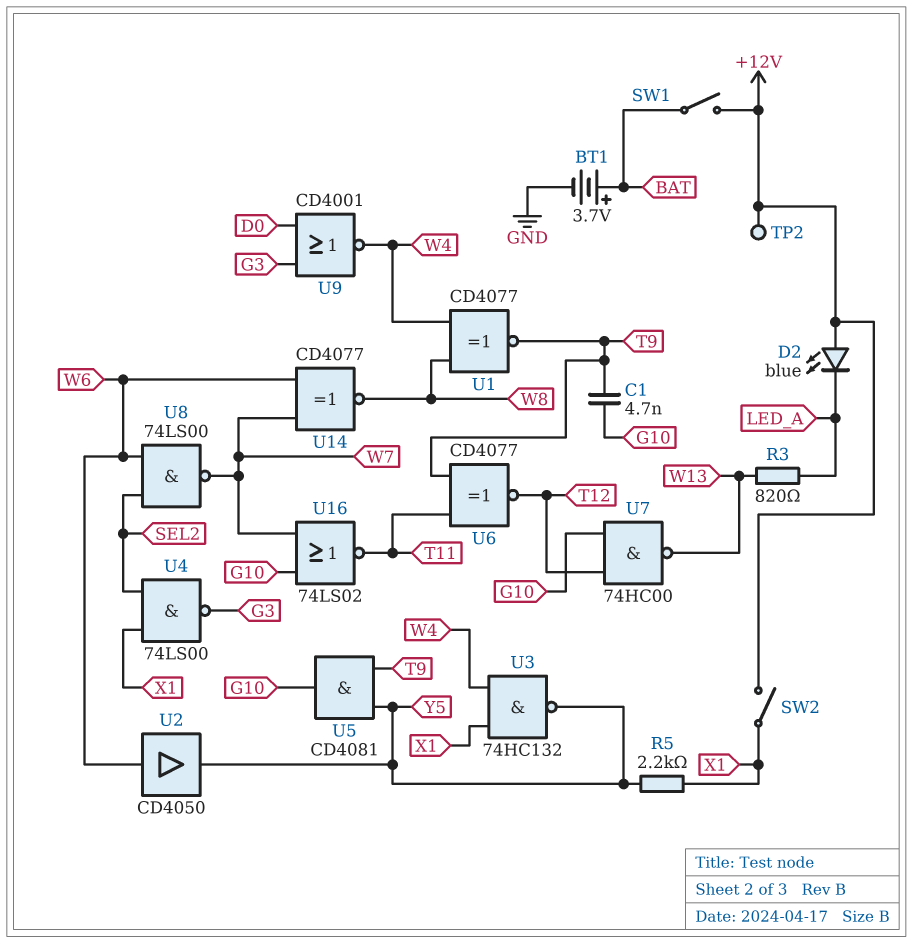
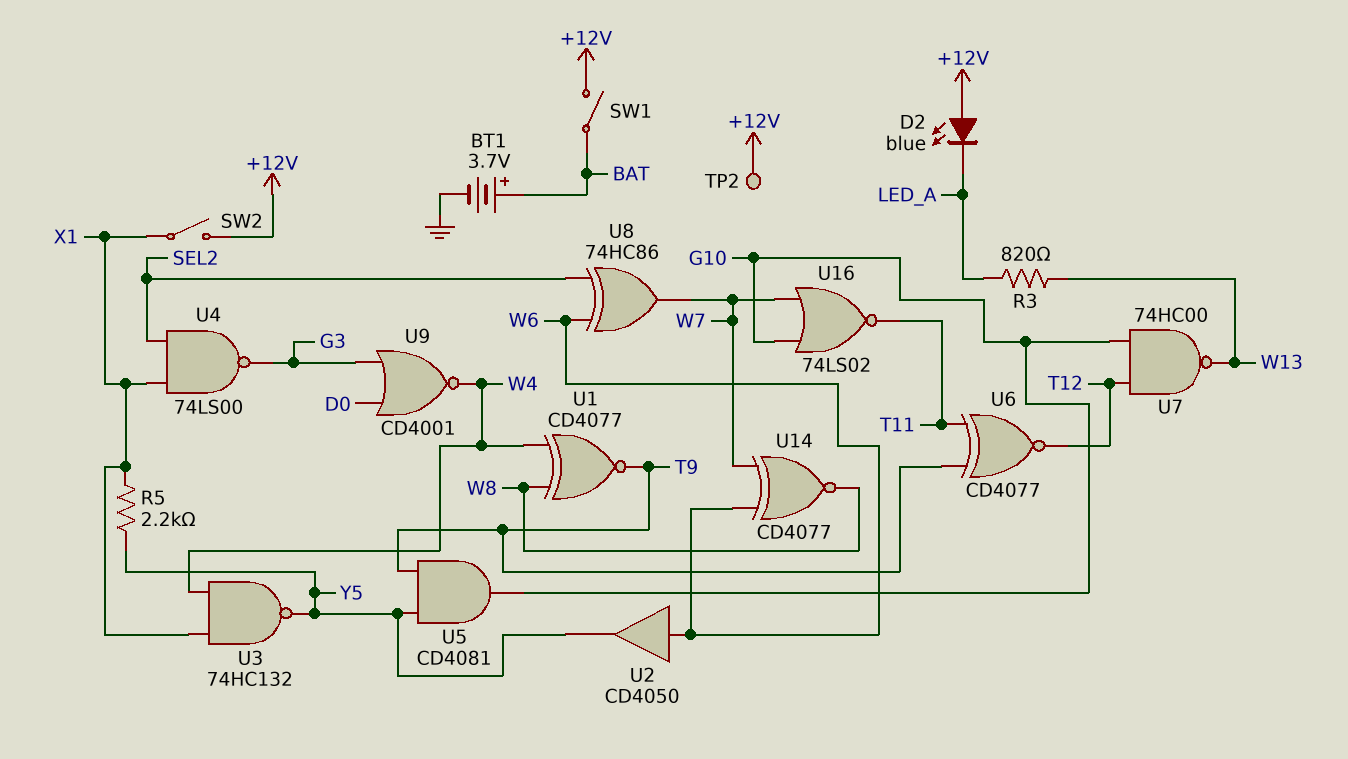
C1: 4.7nF (G10, T9) -> none
U8: NAND 74LS00 (in SEL2, in W6, out W7) -> XOR 74HC86 (in SEL2, in W6, out W7)

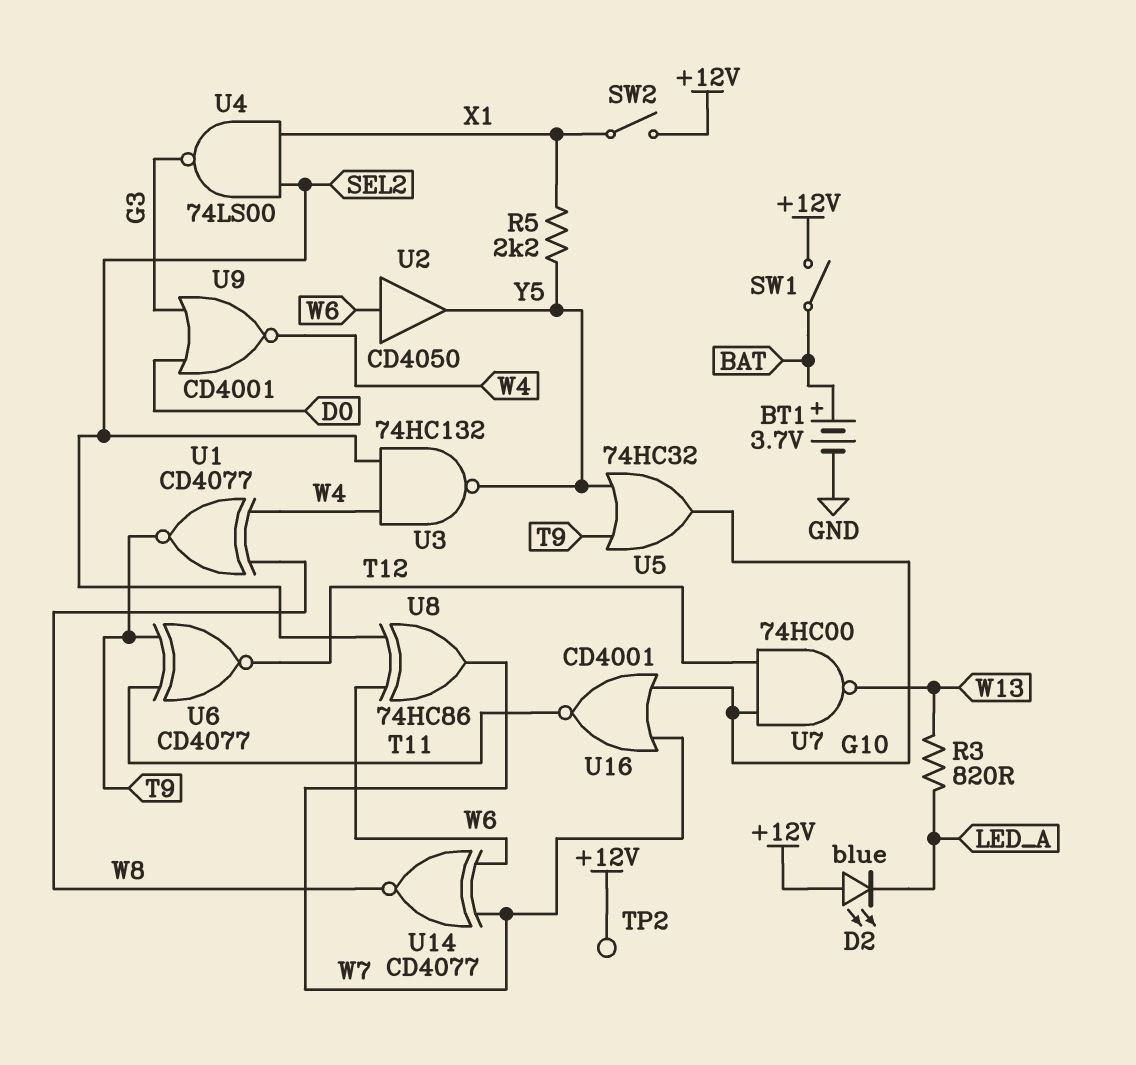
U3: NAND 74HC132 (in W4, in X1, out Y5) -> NAND 74HC132 (in SEL2, in W4, out Y5)
U5: AND CD4081 (in T9, in Y5, out G10) -> OR 74HC32 (in T9, in Y5, out G10)
U16: NOR 74LS02 (in G10, in W7, out T11) -> NOR CD4001 (in G10, in W7, out T11)

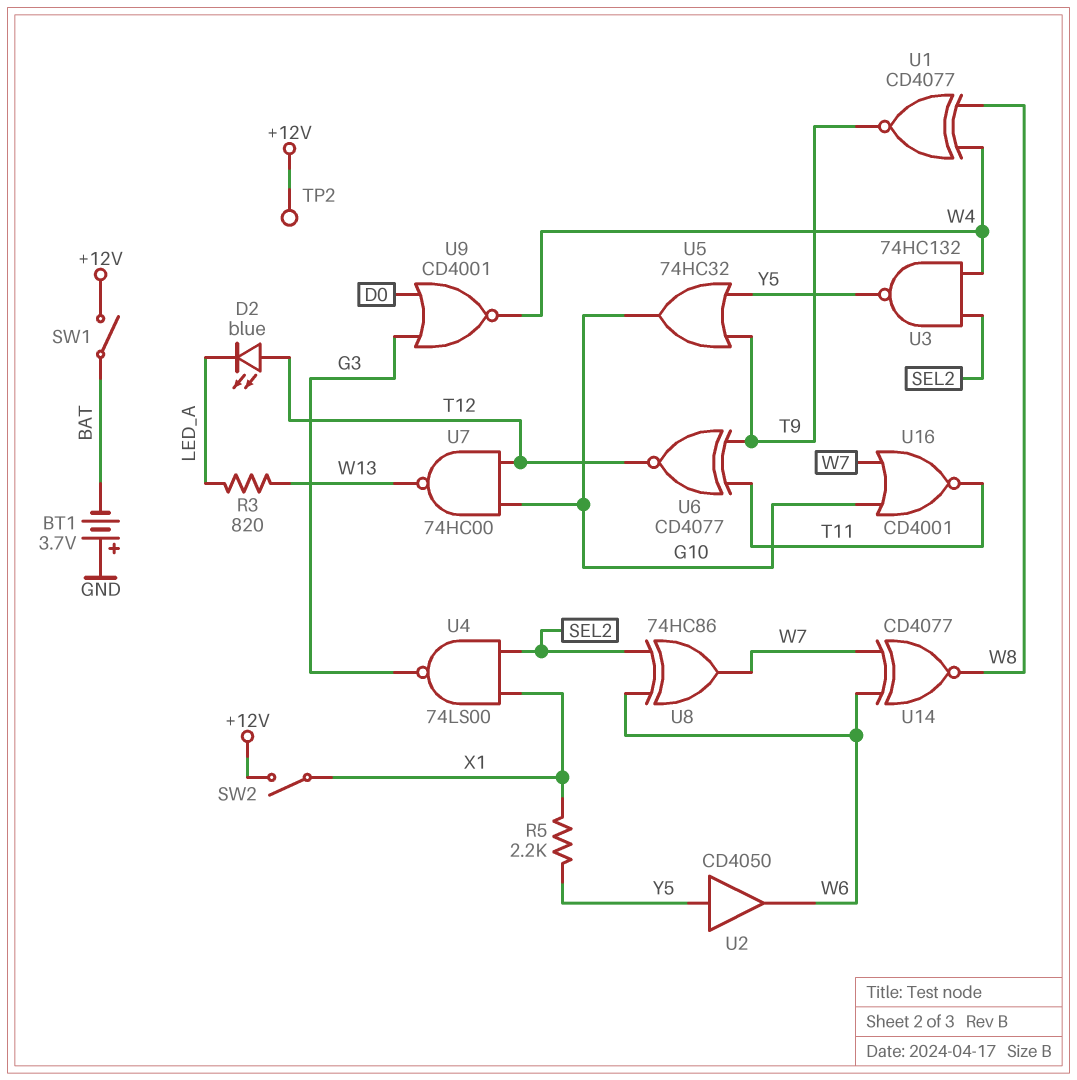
BT1: 3.7V (plus BAT, minus GND) -> 3.7V (plus GND, minus BAT)
D2: LED blue (A +12V, K LED_A) -> LED blue (A T12, K LED_A)
U2: buffer CD4050 (in W6, out Y5) -> buffer CD4050 (in Y5, out W6)

